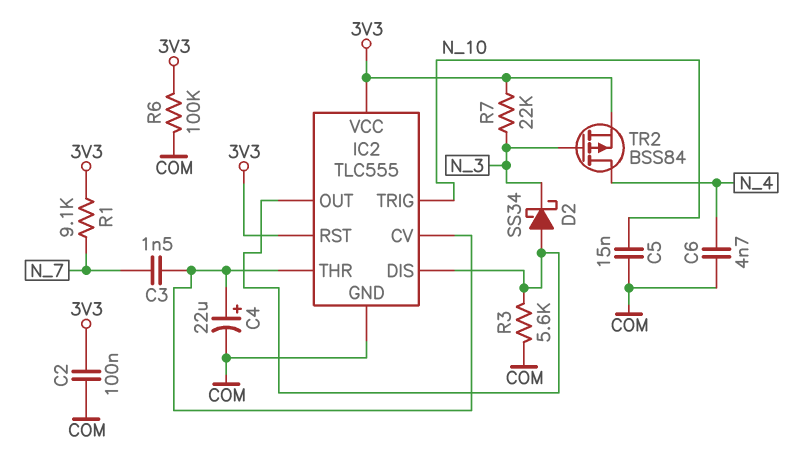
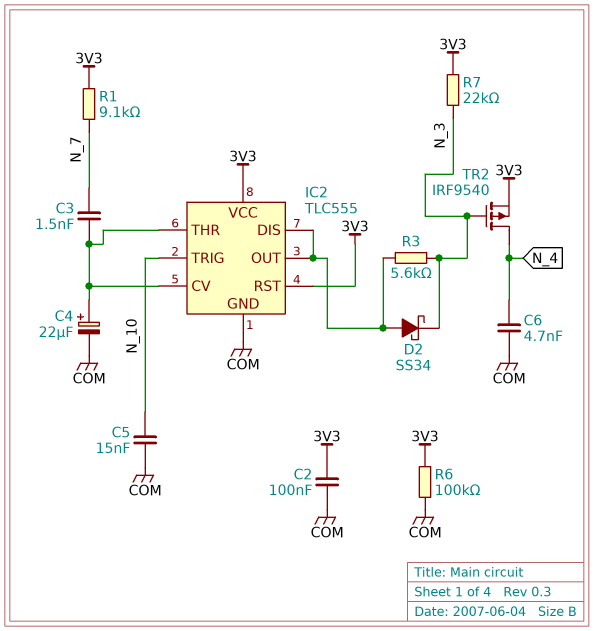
R3: 5.6k (COM, IC2/DIS) -> 5.6k (IC2/DIS, N_3)
TR2: PMOS BSS84 (G N_3, D N_4, S 3V3) -> PMOS IRF9540 (G N_3, D N_4, S 3V3)

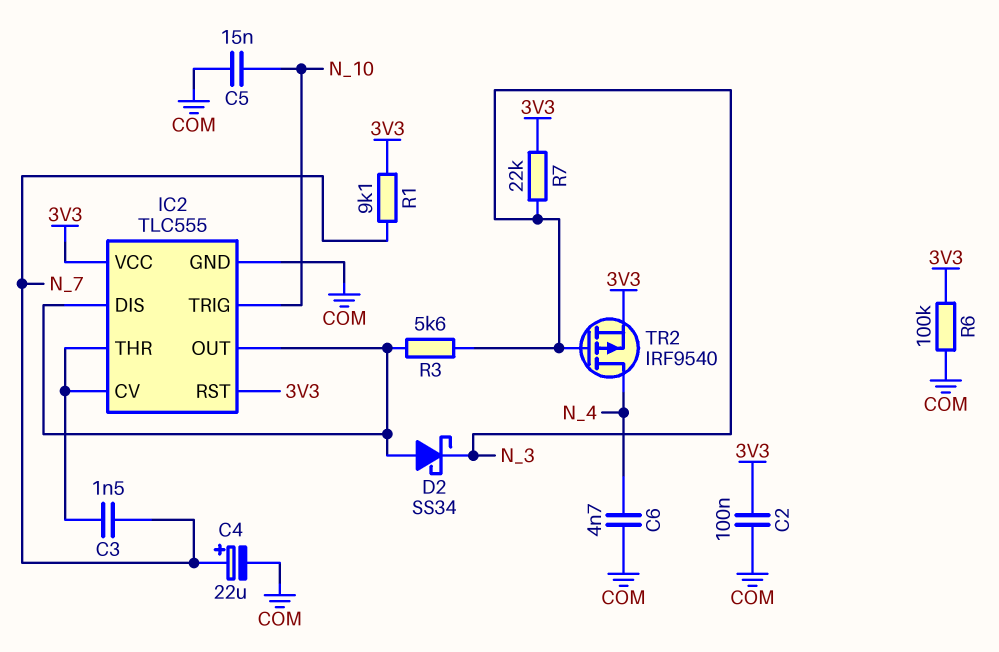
C4: 22uF (plus IC2/CV, minus COM) -> 22uF (plus N_7, minus COM)

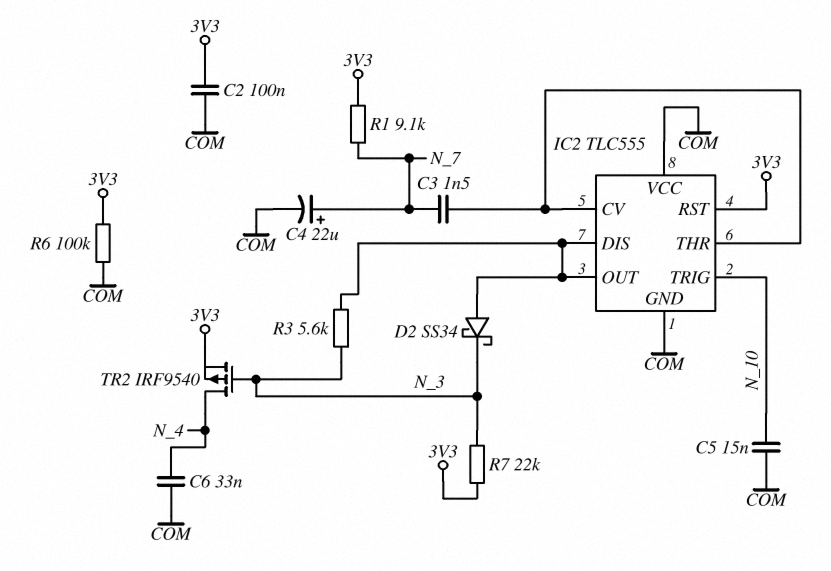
C6: 4.7nF (COM, N_4) -> 33nF (COM, N_4)
IC2 pin VCC: 3V3 -> COM

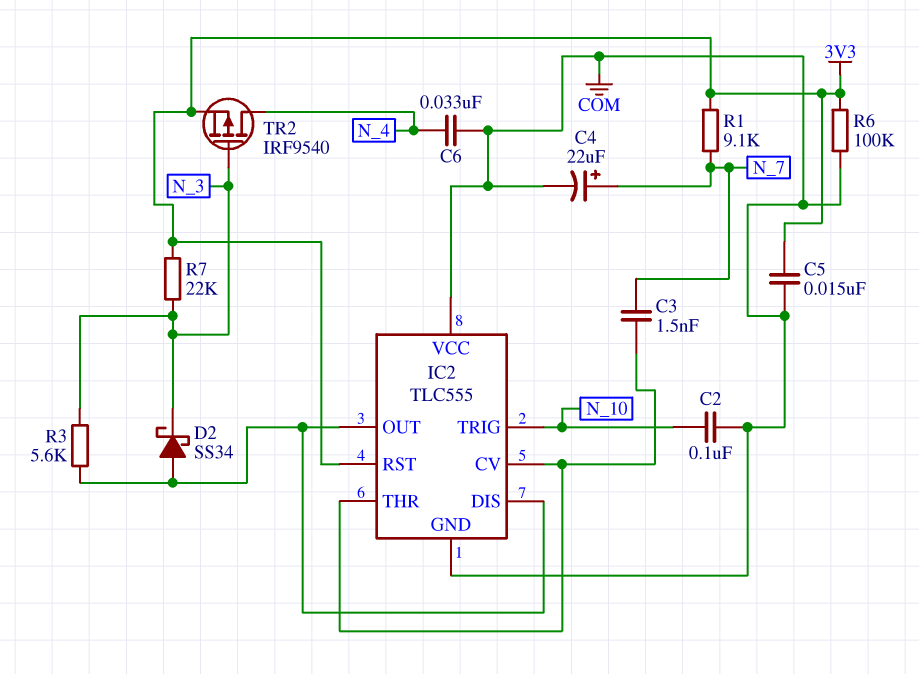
C2: 100nF (3V3, COM) -> 100nF (COM, N_10)
C5: 15nF (COM, N_10) -> 15nF (3V3, COM)

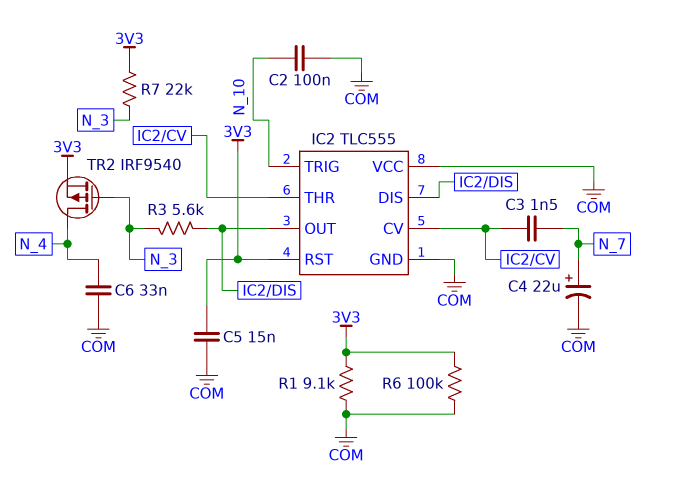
D2: schottky SS34 (A IC2/DIS, K N_3) -> none
R1: 9.1k (3V3, N_7) -> 9.1k (3V3, COM)

